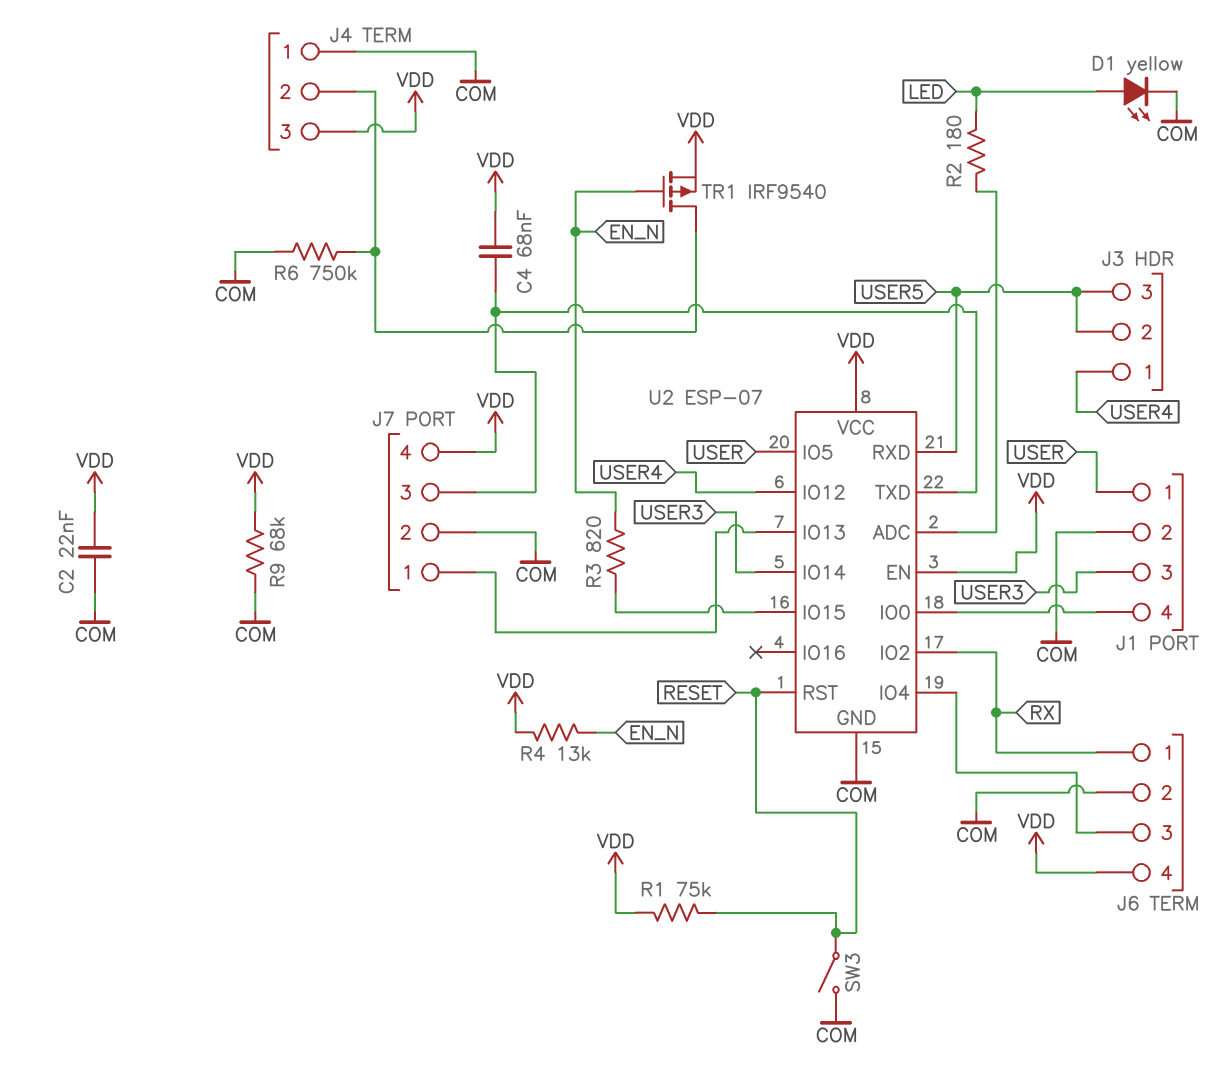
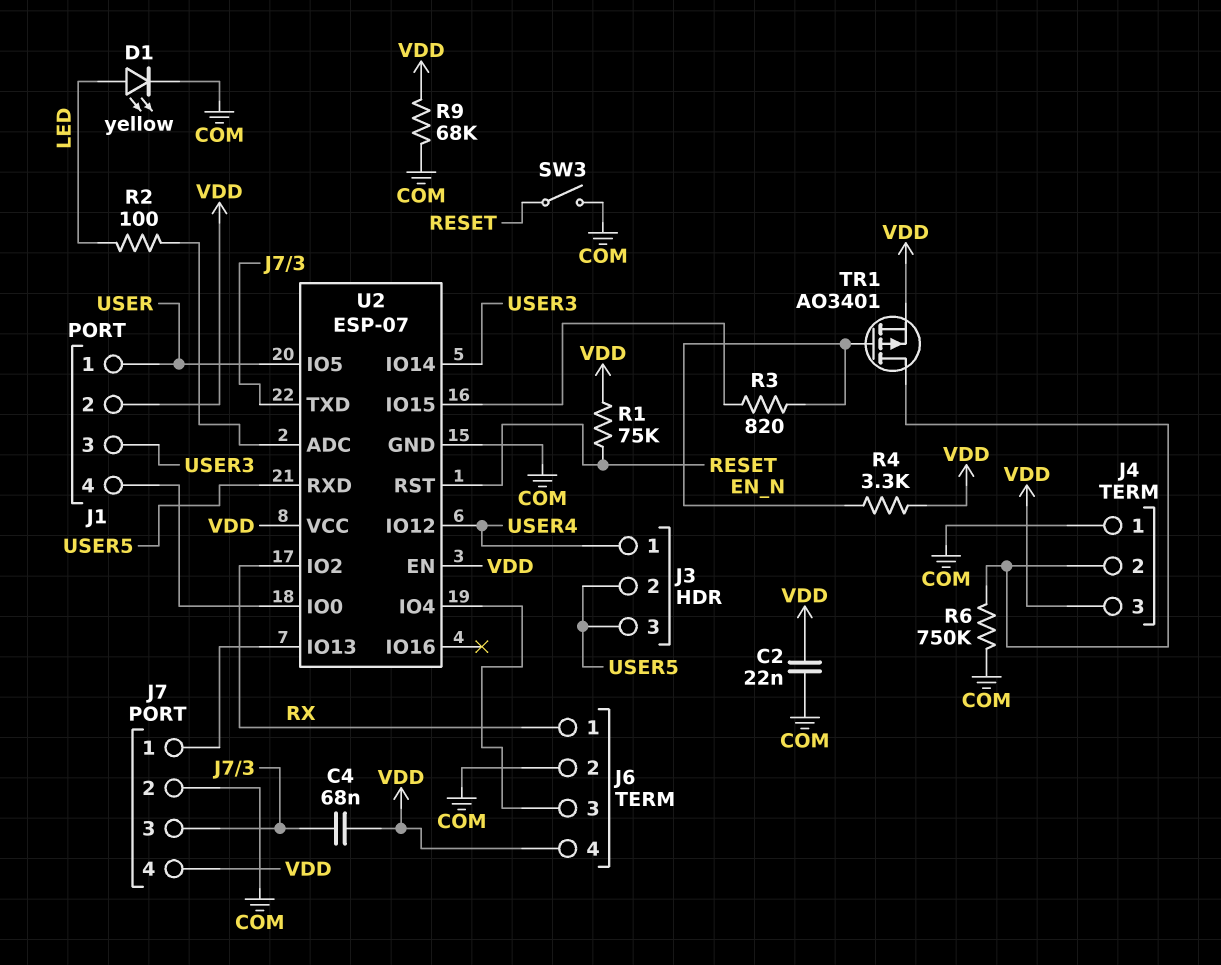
J1 pin 2: COM -> VDD
R2: 180 (LED, U2/ADC) -> 100 (LED, U2/ADC)
R4: 13k (EN_N, VDD) -> 3.3k (EN_N, VDD)
TR1: PMOS IRF9540 (G EN_N, D J4/2, S VDD) -> PMOS AO3401 (G EN_N, D J4/2, S VDD)

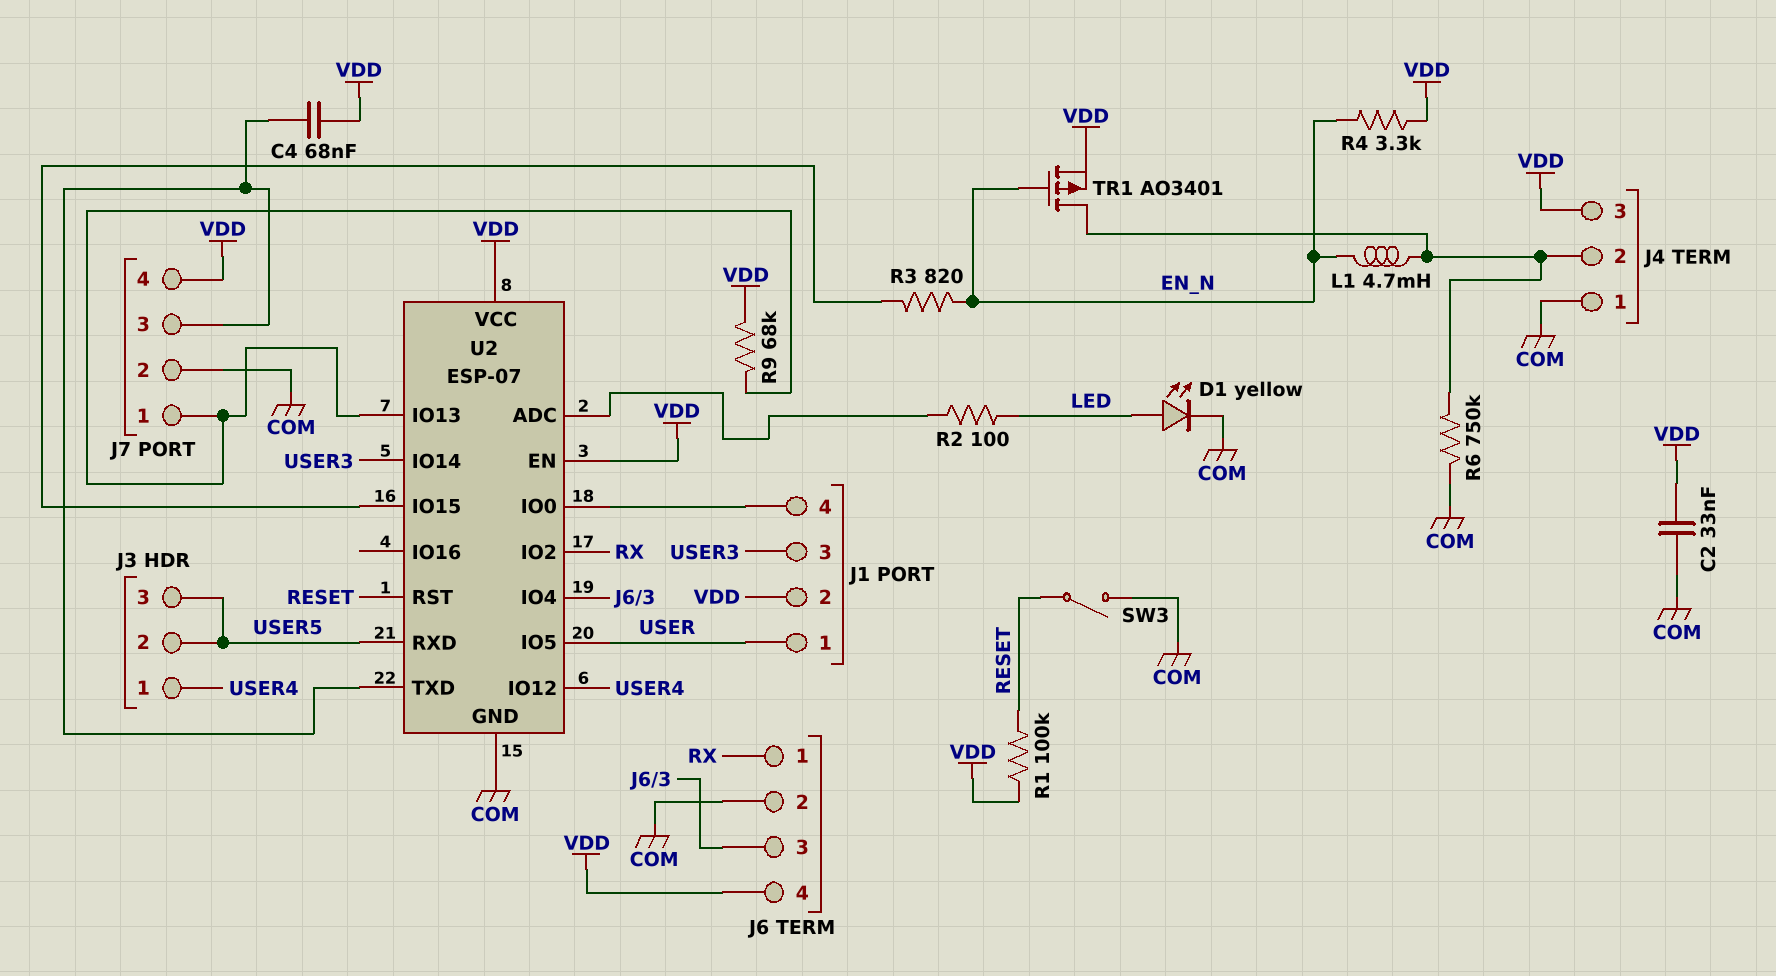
C2: 22nF (COM, VDD) -> 33nF (COM, VDD)
L1: none -> 4.7mH (EN_N, J4/2)
R1: 75k (RESET, VDD) -> 100k (RESET, VDD)
R9: 68k (COM, VDD) -> 68k (J7/1, VDD)

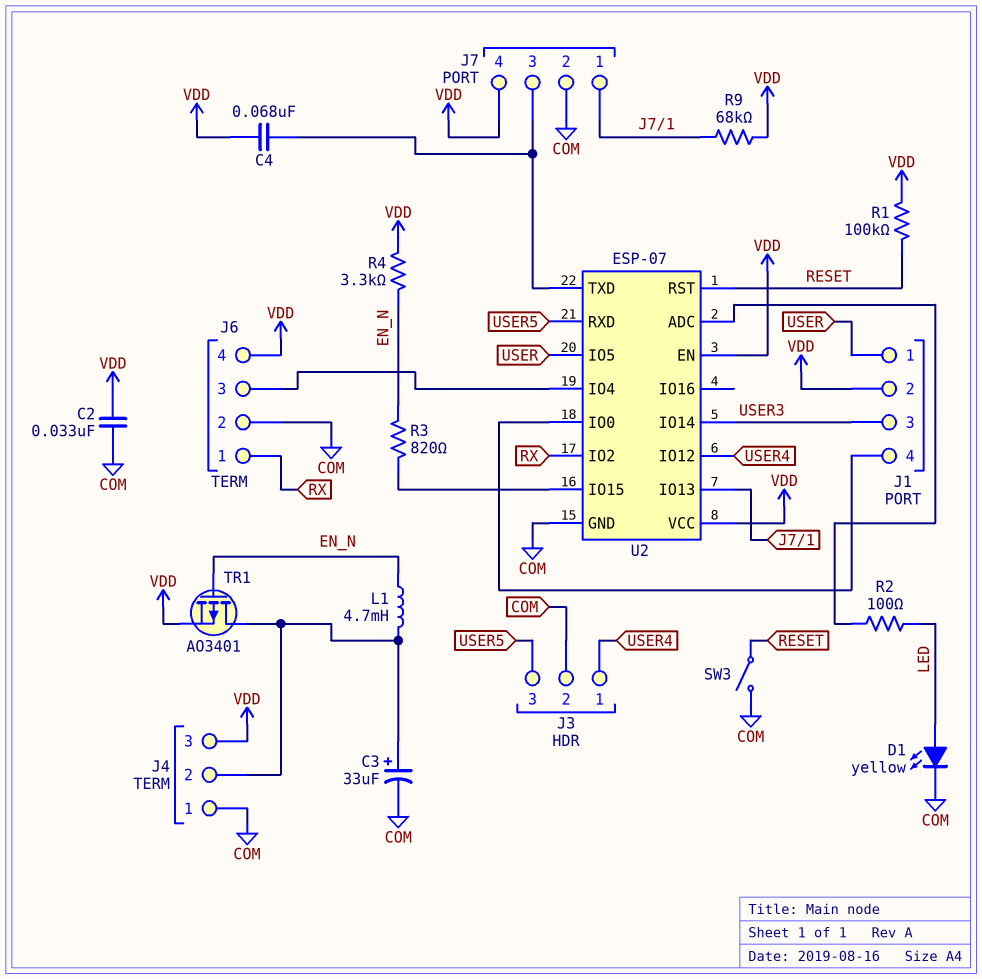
C3: none -> 33uF (plus J4/2, minus COM)
J3 pin 2: USER5 -> COM
R6: 750k (COM, J4/2) -> none

